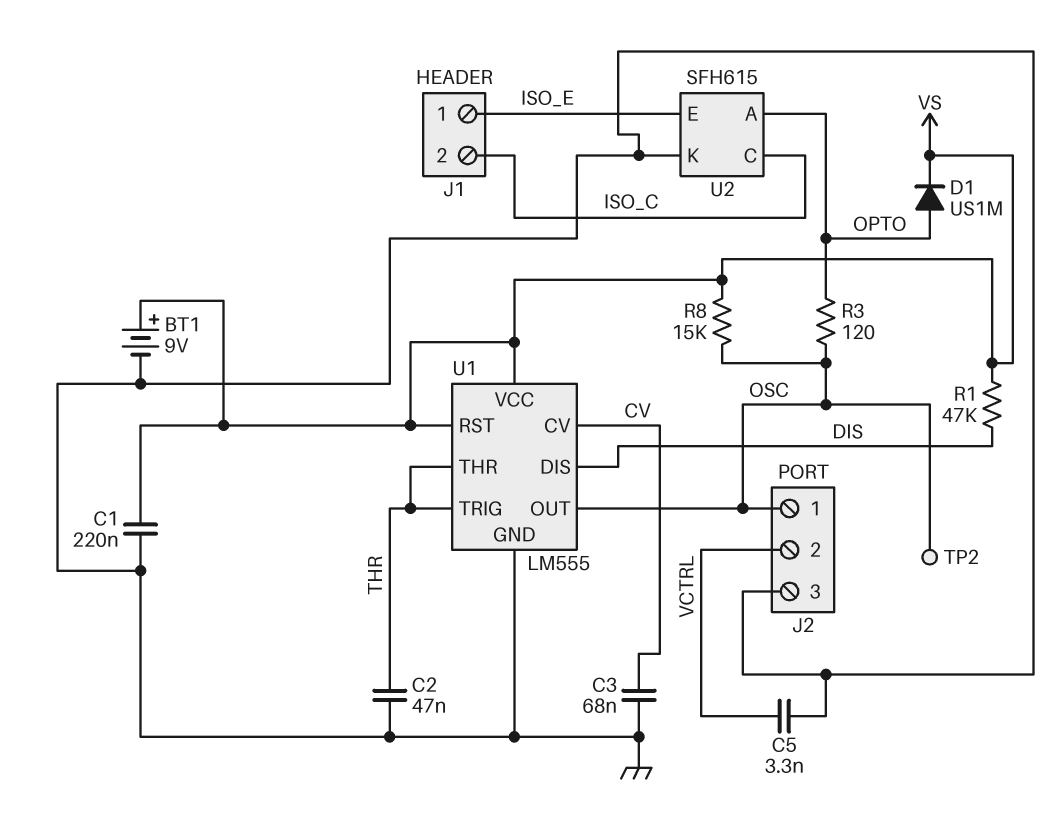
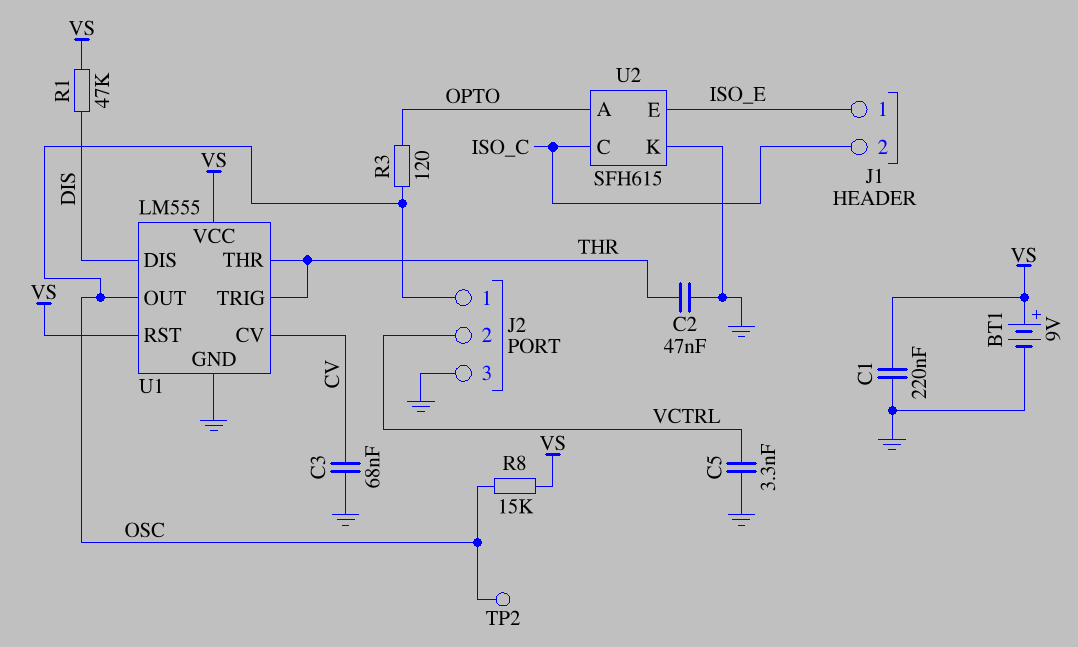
D1: diode US1M (A OPTO, K VS) -> none

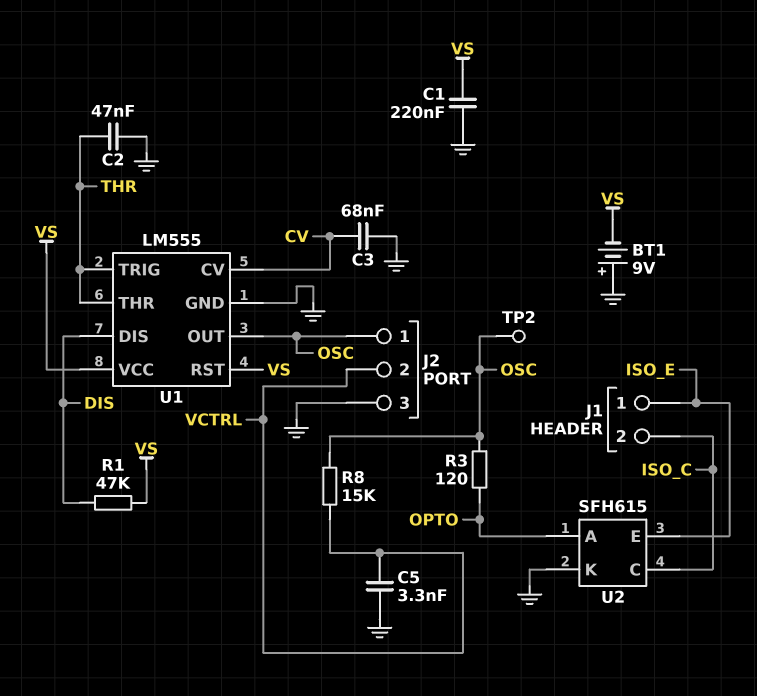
BT1: 9V (plus VS, minus GND) -> 9V (plus GND, minus VS)
R8: 15k (OSC, VS) -> 15k (OSC, VCTRL)

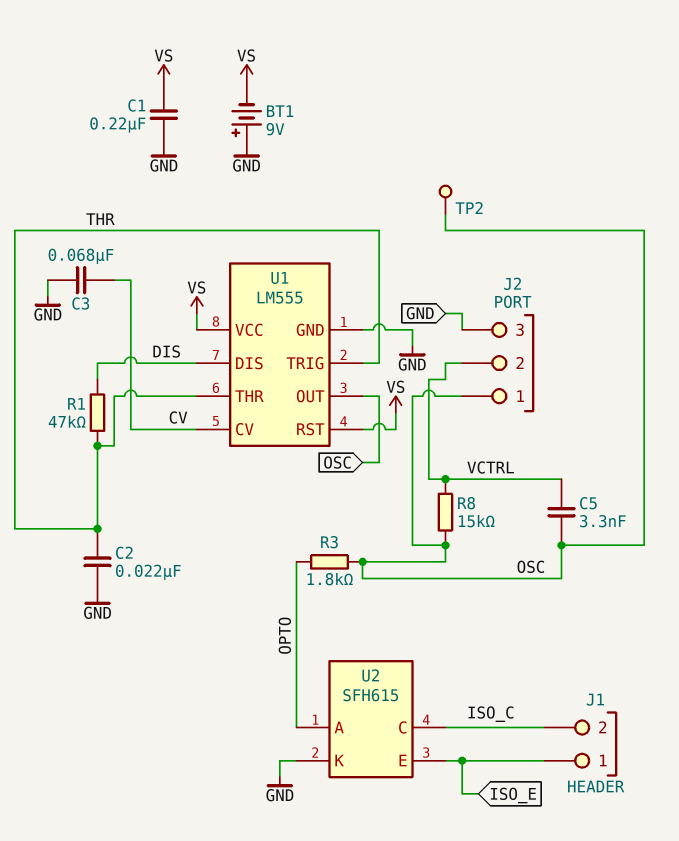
C2: 47nF (GND, THR) -> 22nF (GND, THR)
C5: 3.3nF (GND, VCTRL) -> 3.3nF (OSC, VCTRL)
R1: 47k (DIS, VS) -> 47k (DIS, THR)
R3: 120 (OPTO, OSC) -> 1.8k (OPTO, OSC)

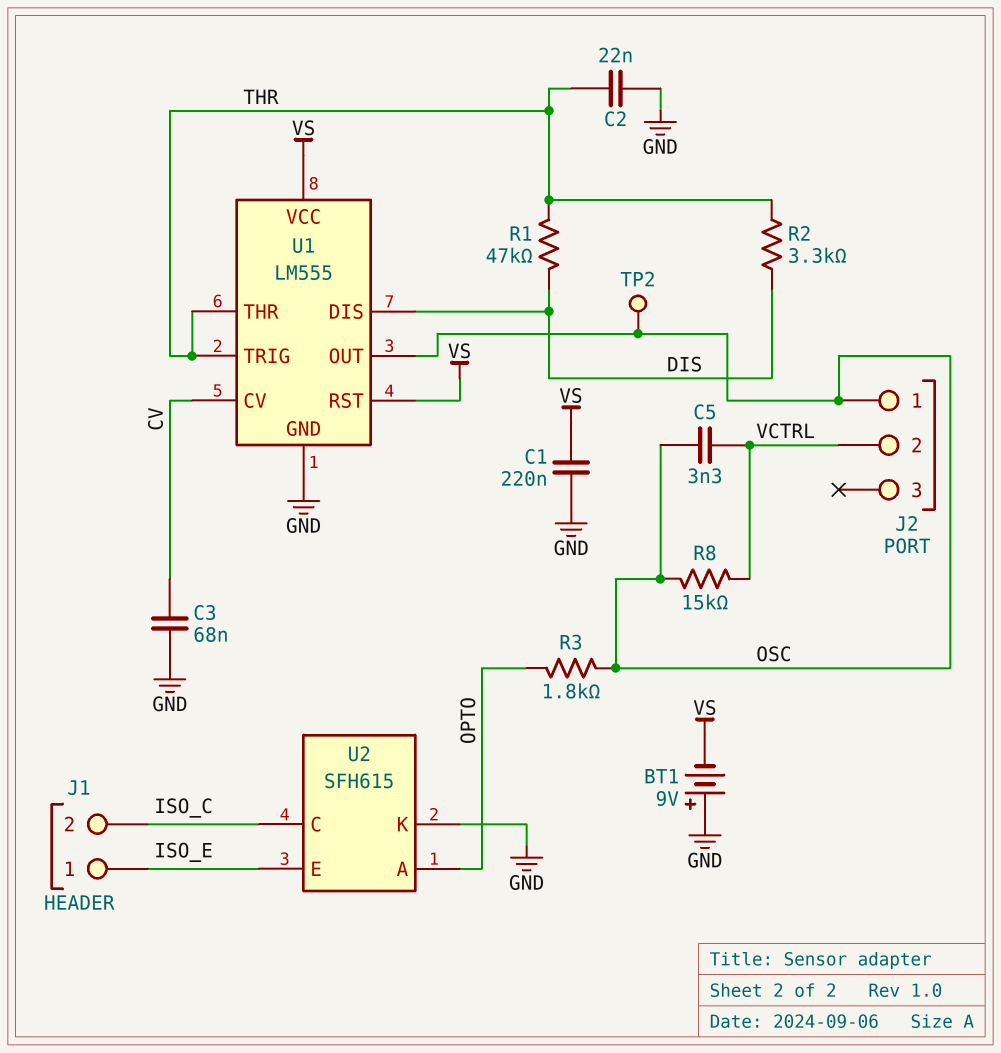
J2 pin 3: GND -> none
R2: none -> 3.3k (DIS, THR)

